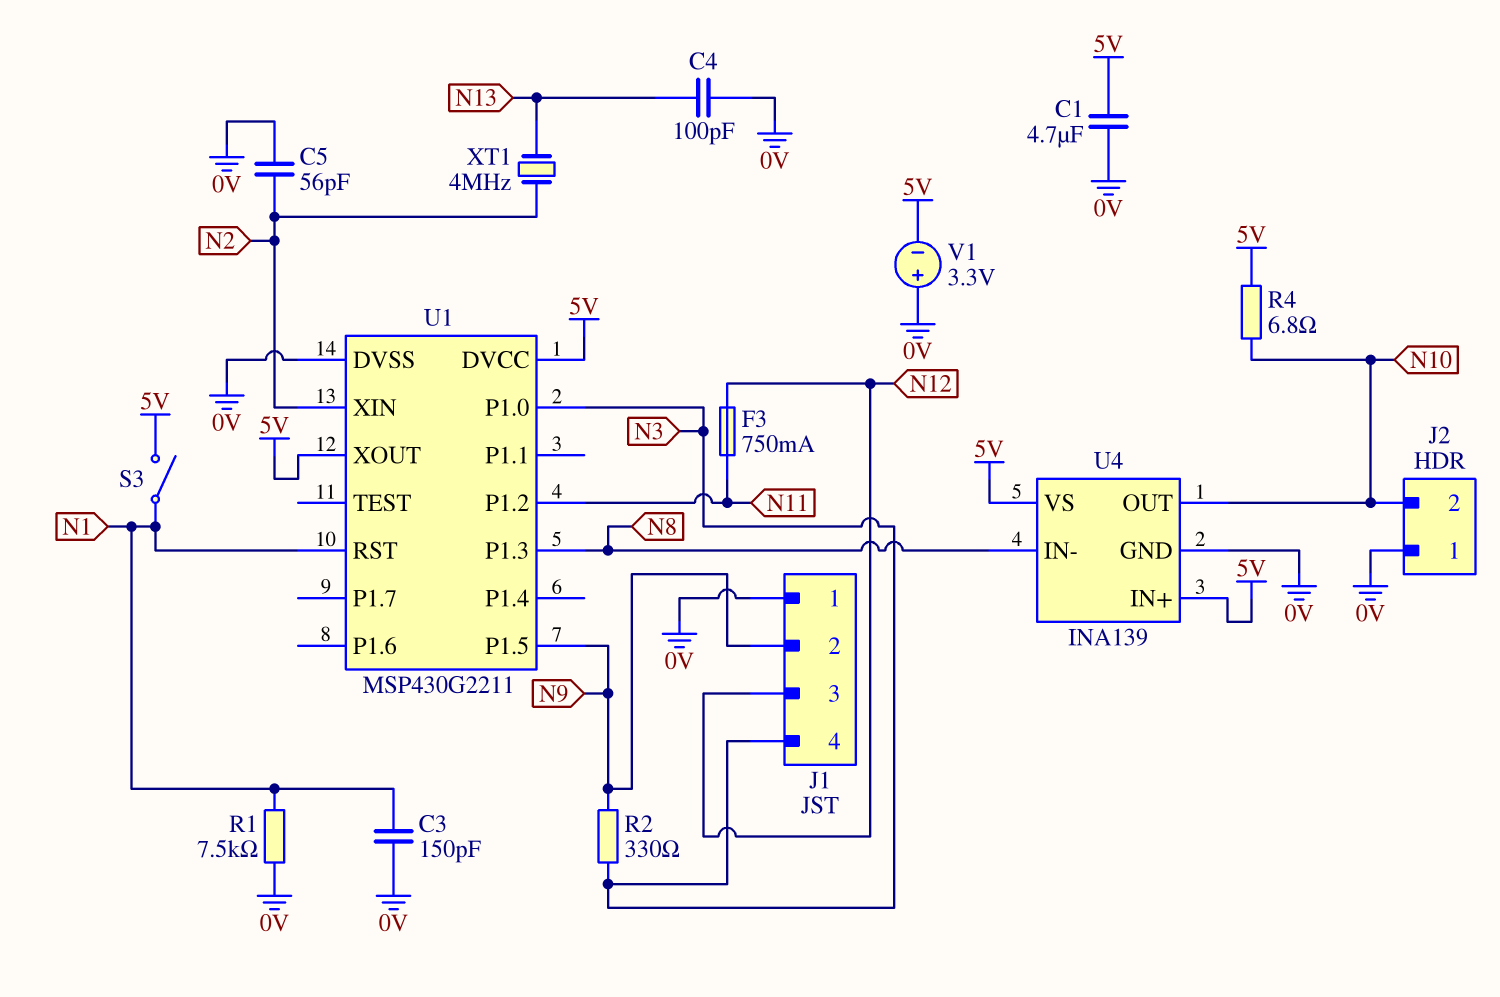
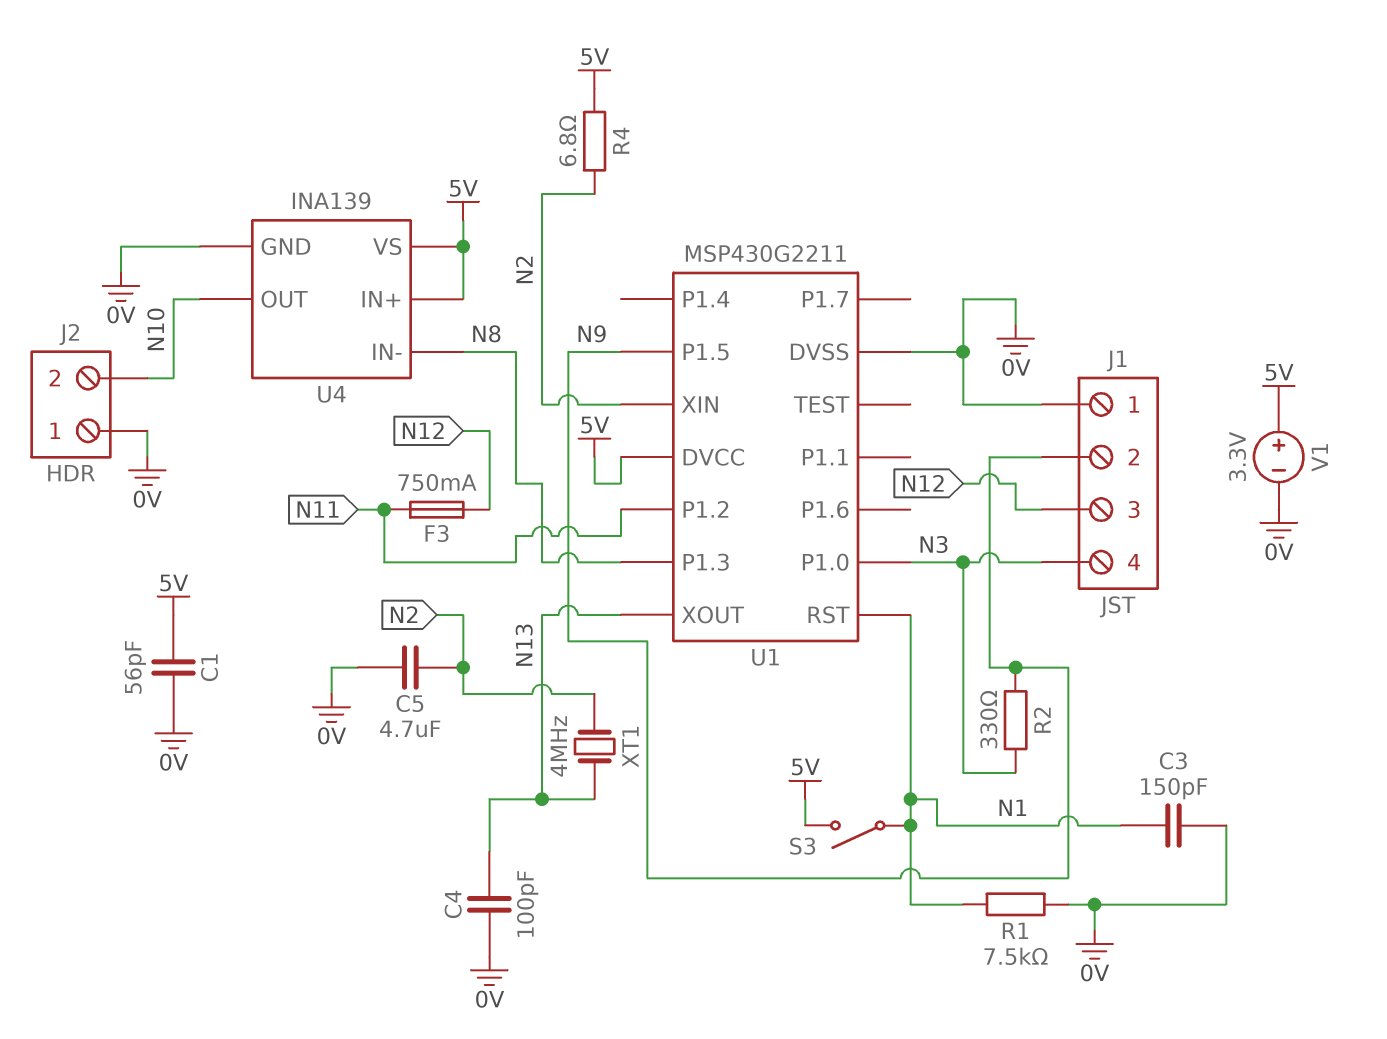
C1: 4.7uF (0V, 5V) -> 56pF (0V, 5V)
C5: 56pF (0V, N2) -> 4.7uF (0V, N2)
R4: 6.8 (5V, N10) -> 6.8 (5V, N2)
U1 pin XOUT: 5V -> N13
V1: 3.3V (plus 0V, minus 5V) -> 3.3V (plus 5V, minus 0V)

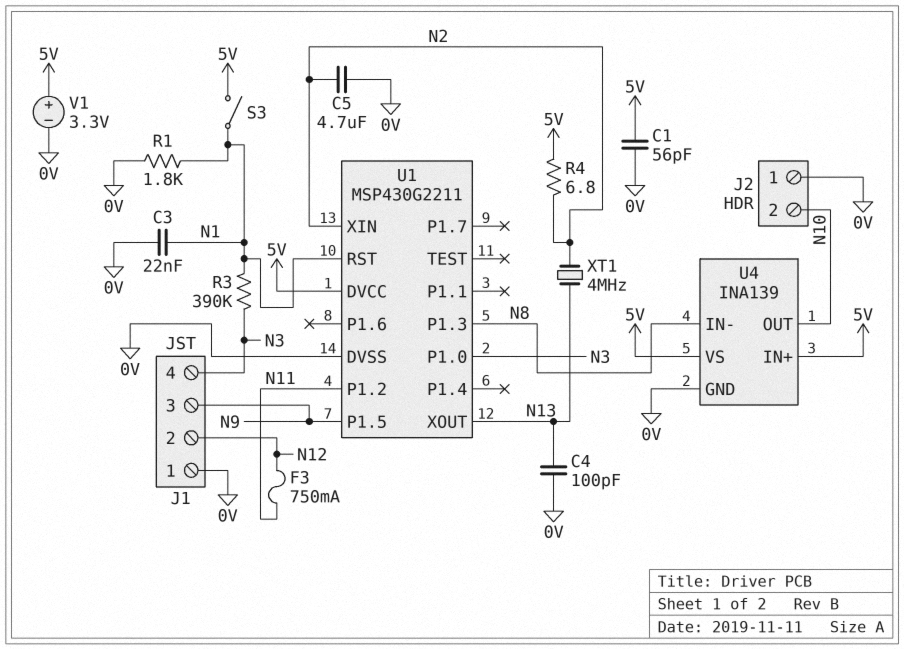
C3: 150pF (0V, N1) -> 22nF (0V, N1)
J1 pin 2: N9 -> N12
J1 pin 3: N12 -> N9
R1: 7.5k (0V, N1) -> 1.8k (0V, N1)
R2: 330 (N3, N9) -> none
R3: none -> 390k (N1, N3)

